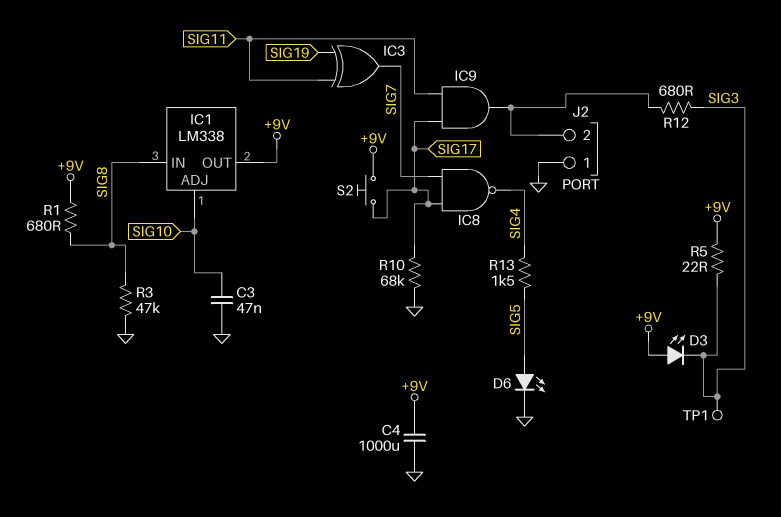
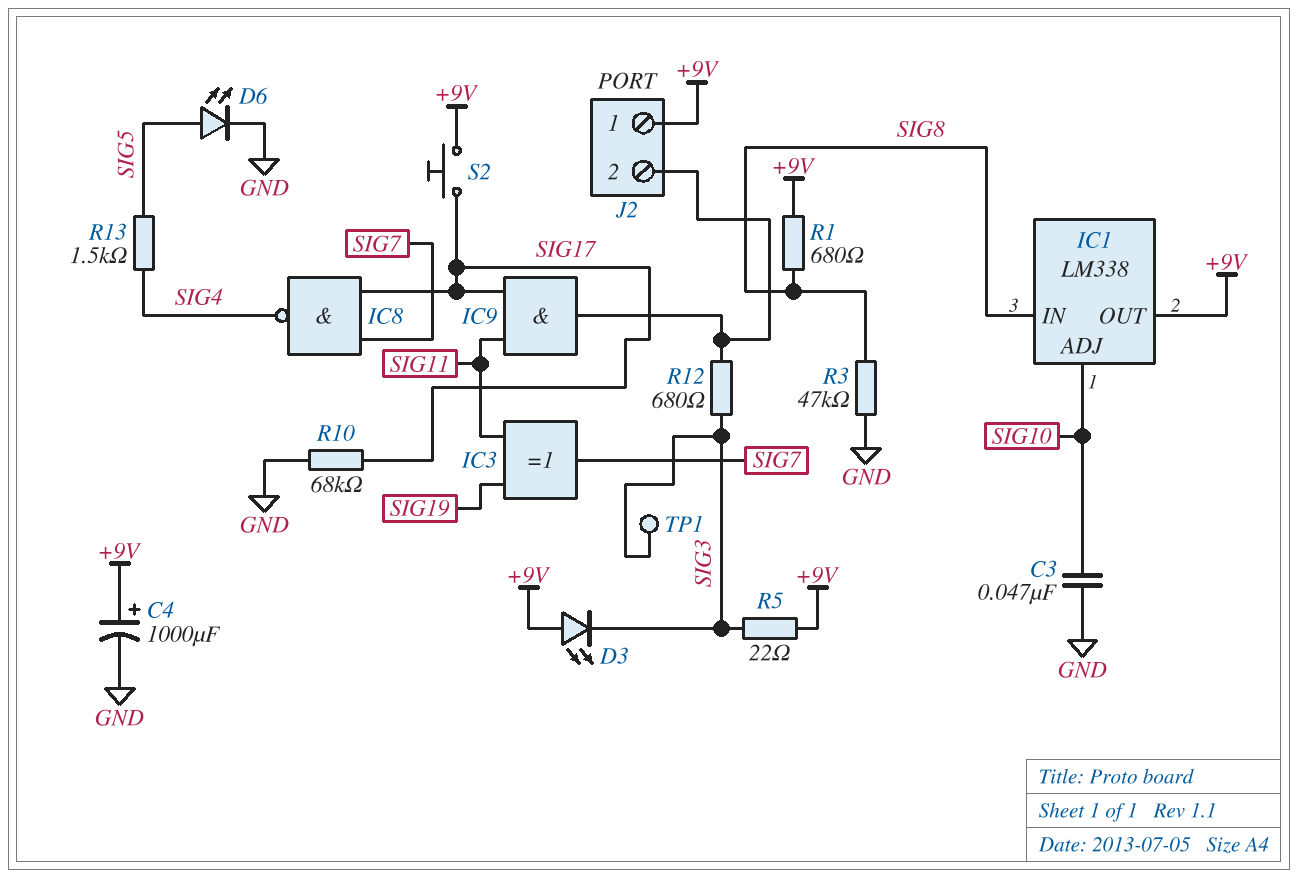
C4: 1000uF (+9V, GND) -> 1000uF (plus +9V, minus GND)
J2 pin 1: GND -> +9V

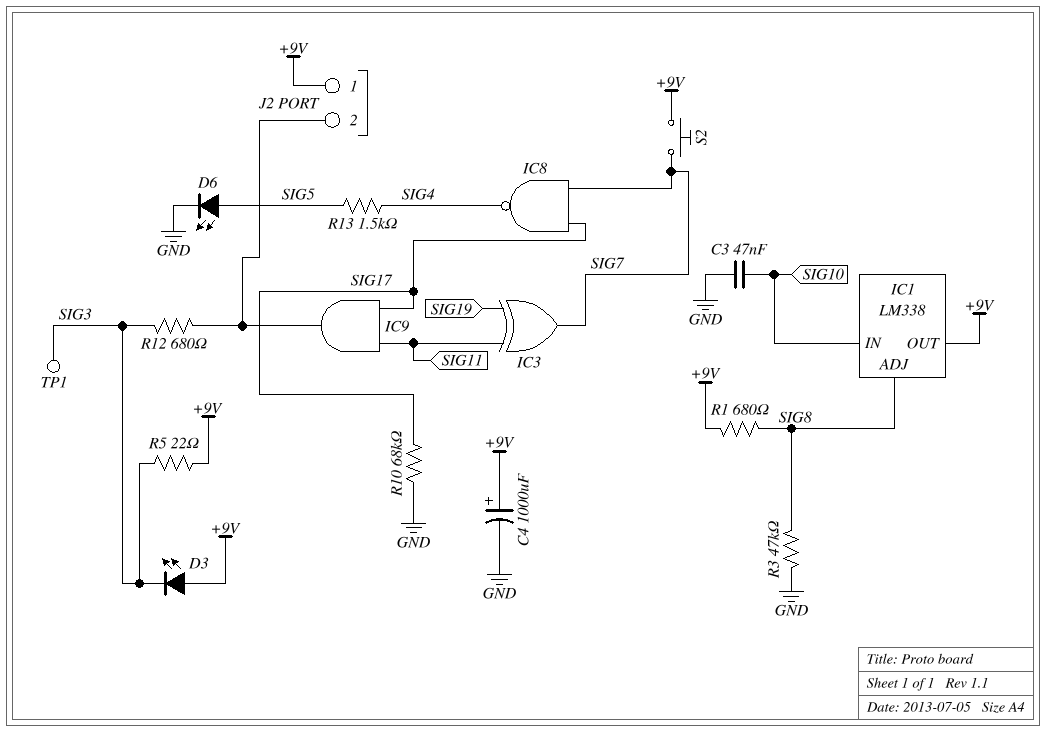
IC1 pin ADJ: SIG10 -> SIG8
IC1 pin IN: SIG8 -> SIG10
S2: button (+9V, SIG17) -> button (+9V, SIG7)

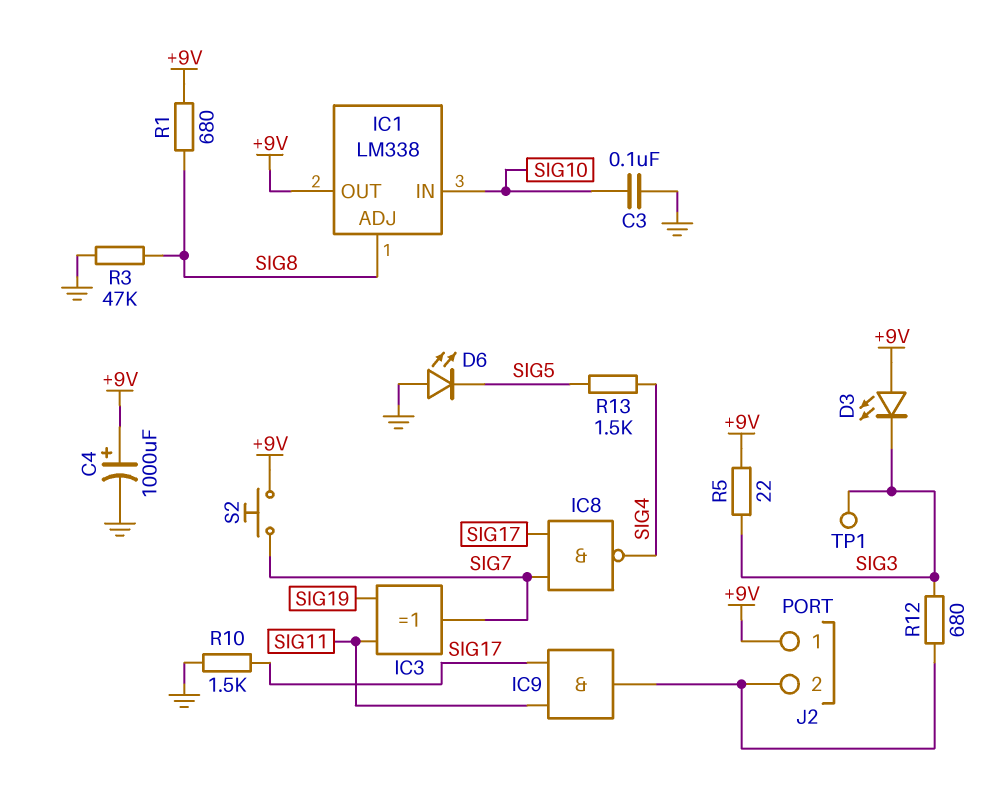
C3: 47nF (GND, SIG10) -> 100nF (GND, SIG10)
D6: LED (A SIG5, K GND) -> LED (A GND, K SIG5)
R10: 68k (GND, SIG17) -> 1.5k (GND, SIG17)

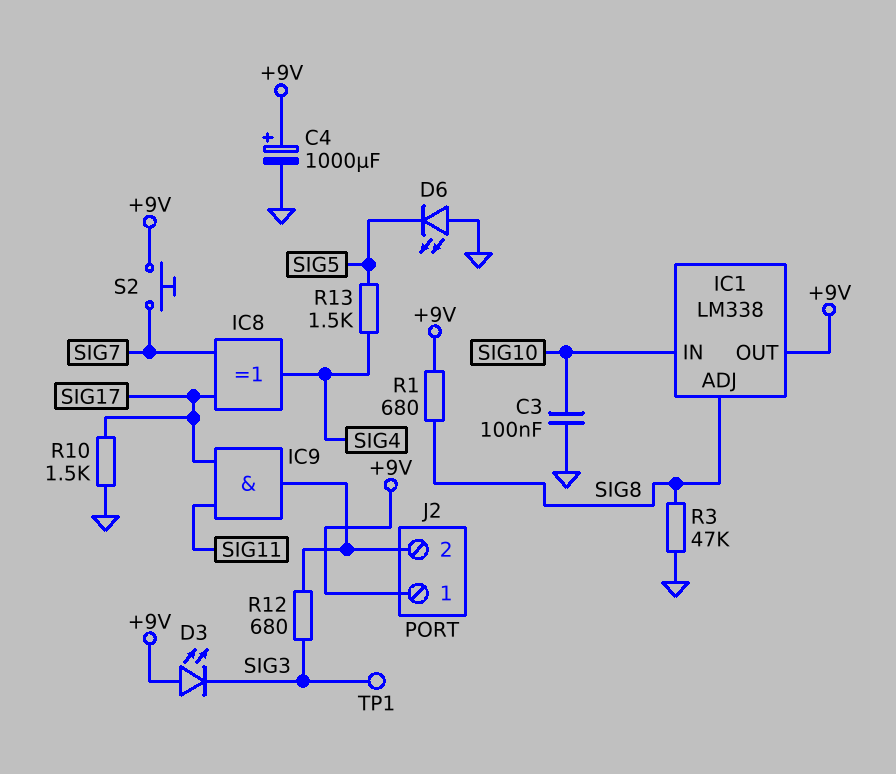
IC3: XOR (in SIG11, in SIG19, out SIG7) -> none
IC8: NAND (in SIG7, in SIG17, out SIG4) -> XOR (in SIG7, in SIG17, out SIG4)
R5: 22 (+9V, SIG3) -> none

